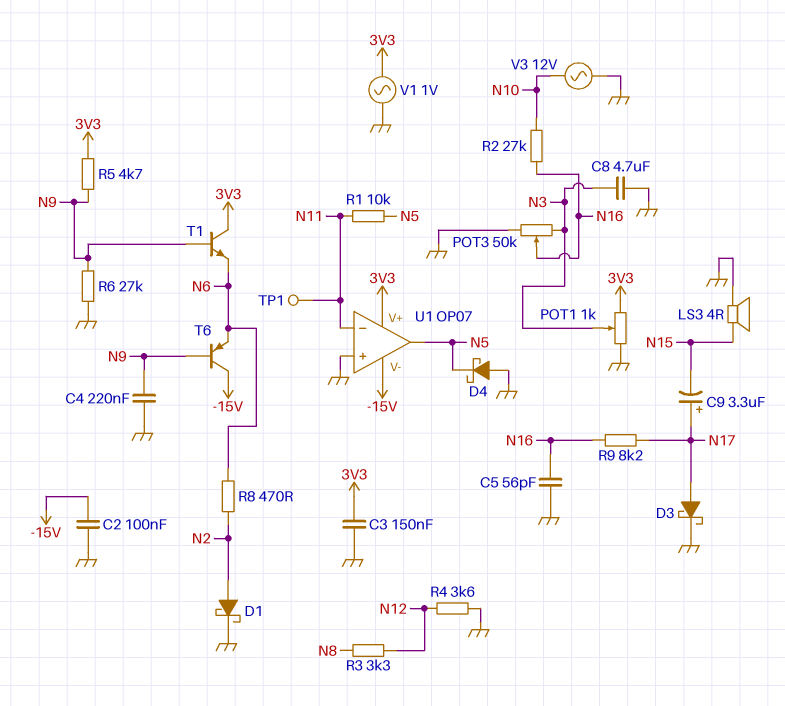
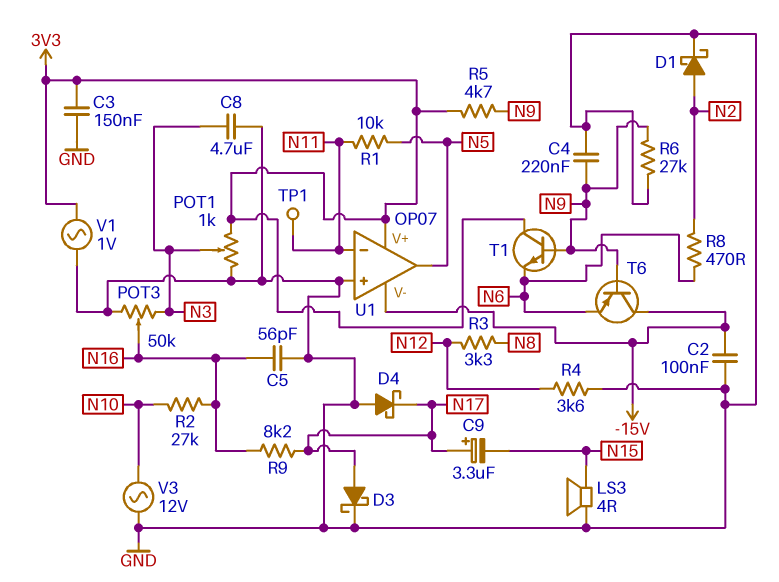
D4: schottky (A GND, K N5) -> schottky (A GND, K N17)

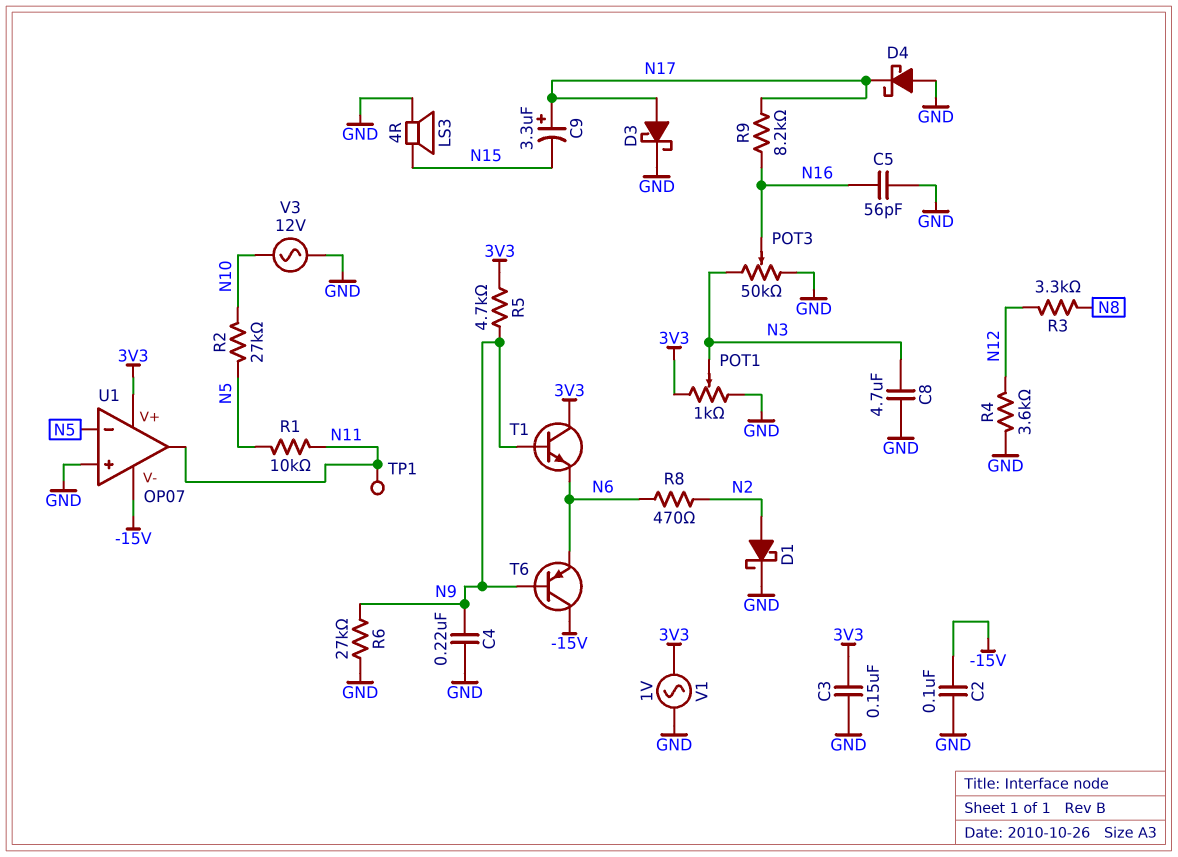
R2: 27k (N10, N16) -> 27k (N5, N10)
U1 pin in-: N11 -> N5
U1 pin out: N5 -> N11

